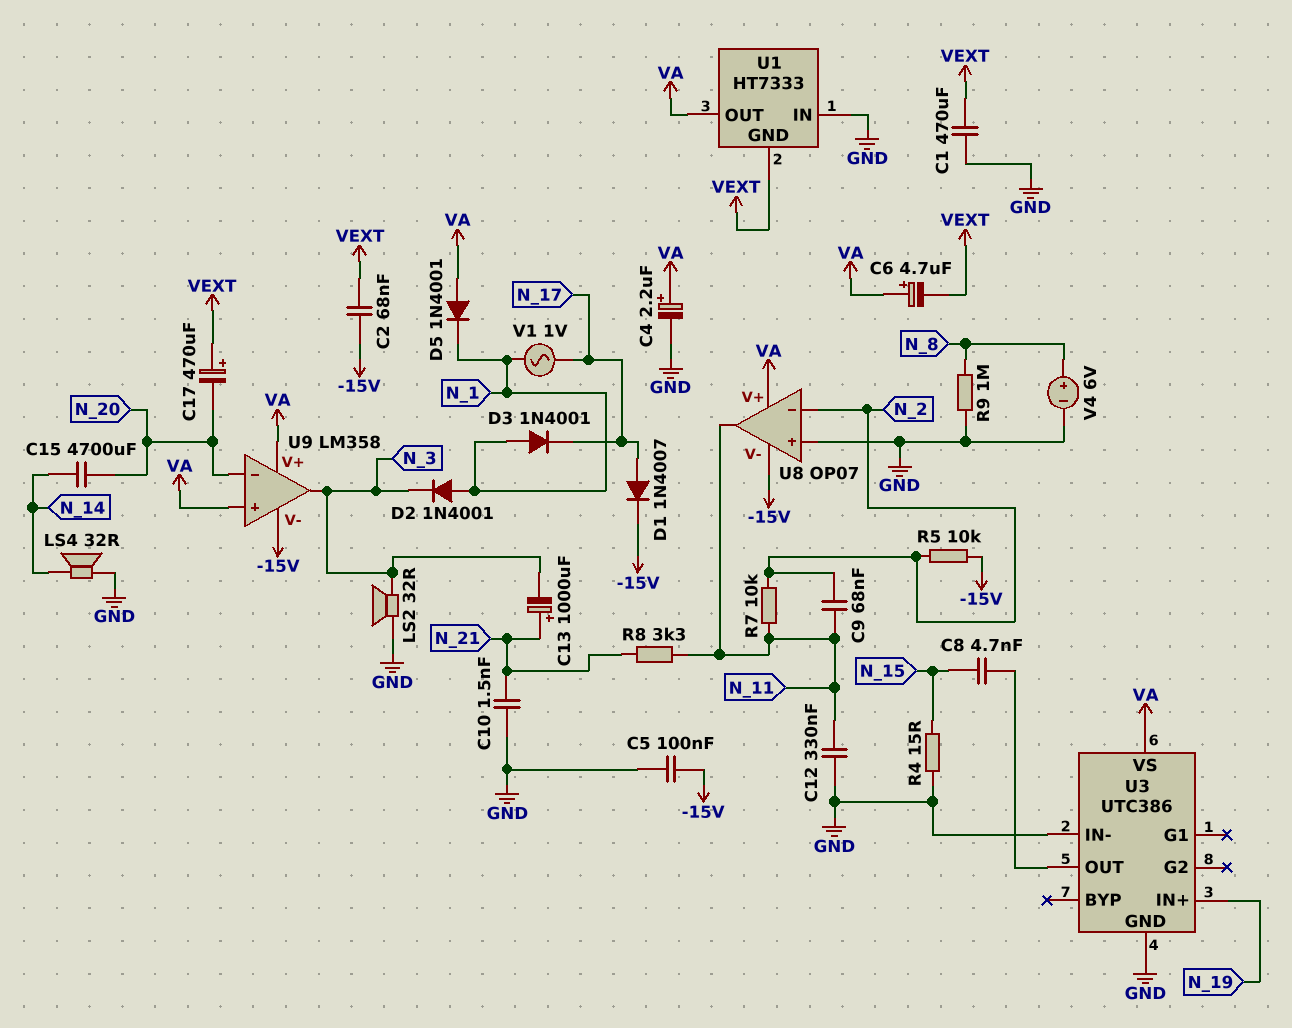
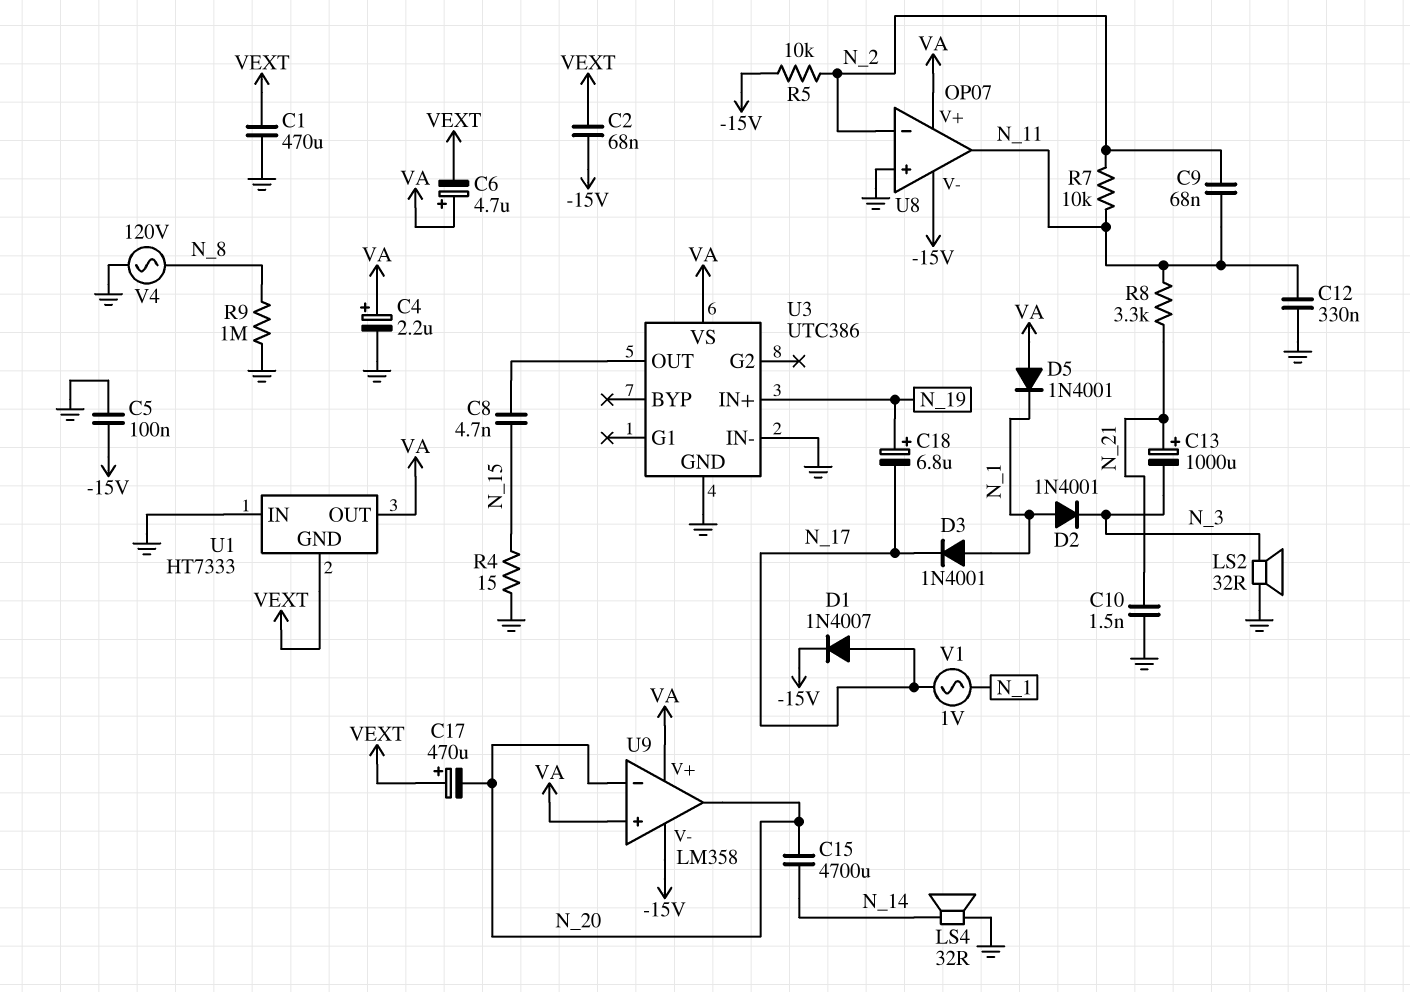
C18: none -> 6.8uF (plus N_19, minus N_17)
U9 pin out: N_3 -> N_20
V4: 6V (plus N_8, minus GND) -> AC 120V (GND, N_8)

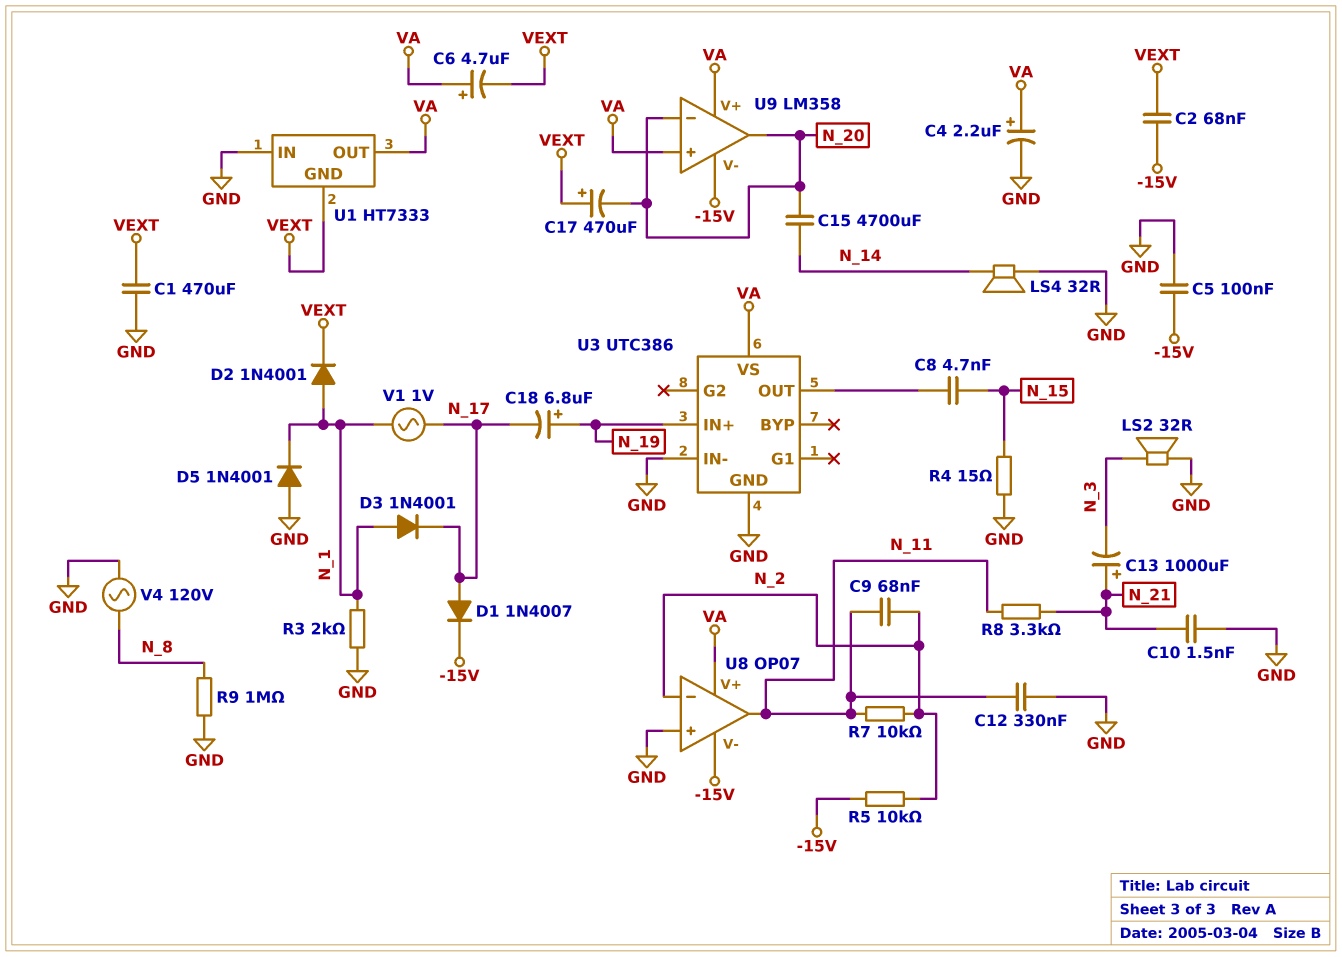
D2: diode 1N4001 (A N_1, K N_3) -> diode 1N4001 (A N_1, K VEXT)
D5: diode 1N4001 (A VA, K N_1) -> diode 1N4001 (A GND, K N_1)
R3: none -> 2k (GND, N_1)

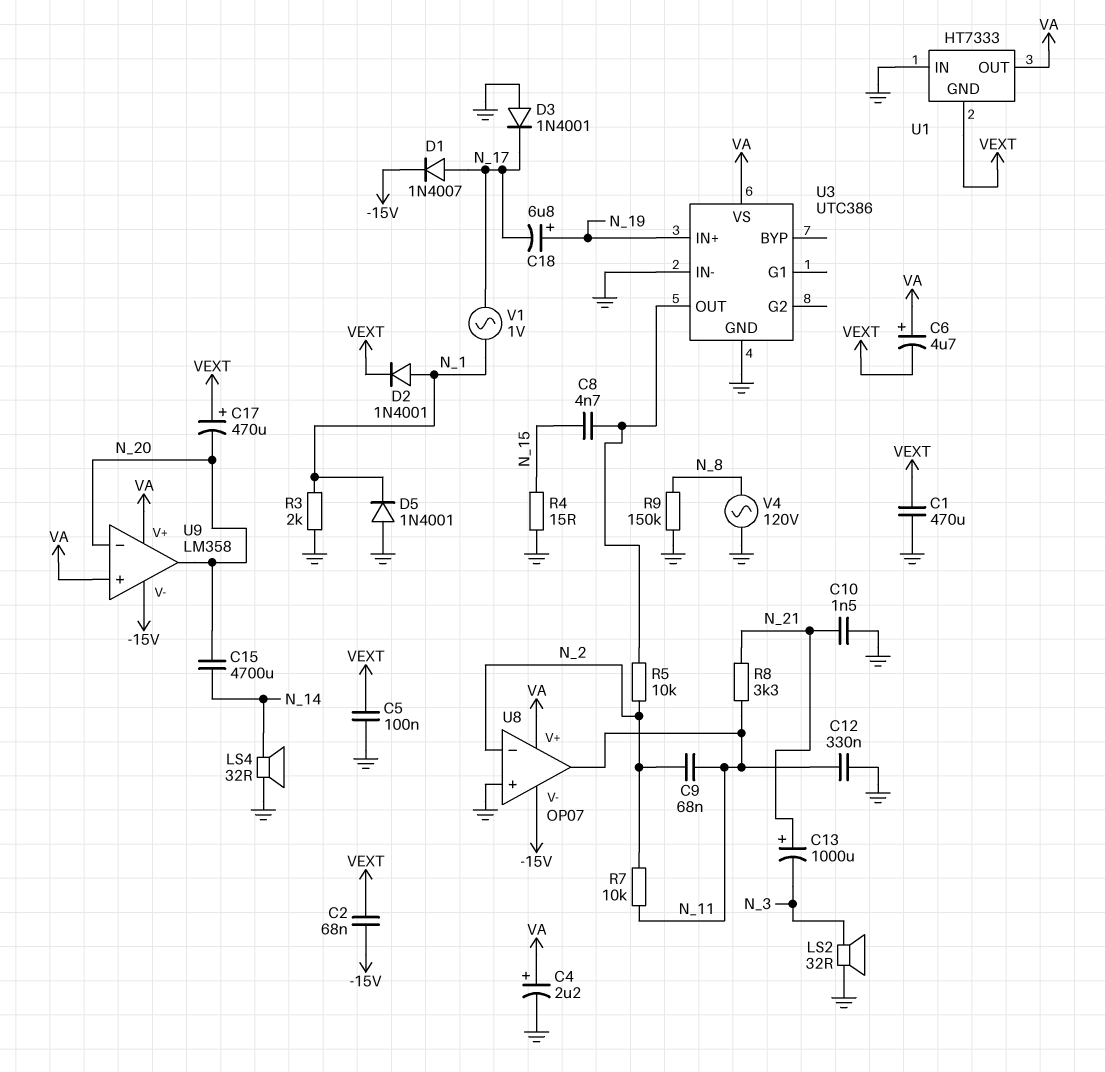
C5: 100nF (-15V, GND) -> 100nF (GND, VEXT)
D3: diode 1N4001 (A N_1, K N_17) -> diode 1N4001 (A GND, K N_17)
R5: 10k (-15V, N_2) -> 10k (N_2, U3/OUT)
R9: 1M (GND, N_8) -> 150k (GND, N_8)

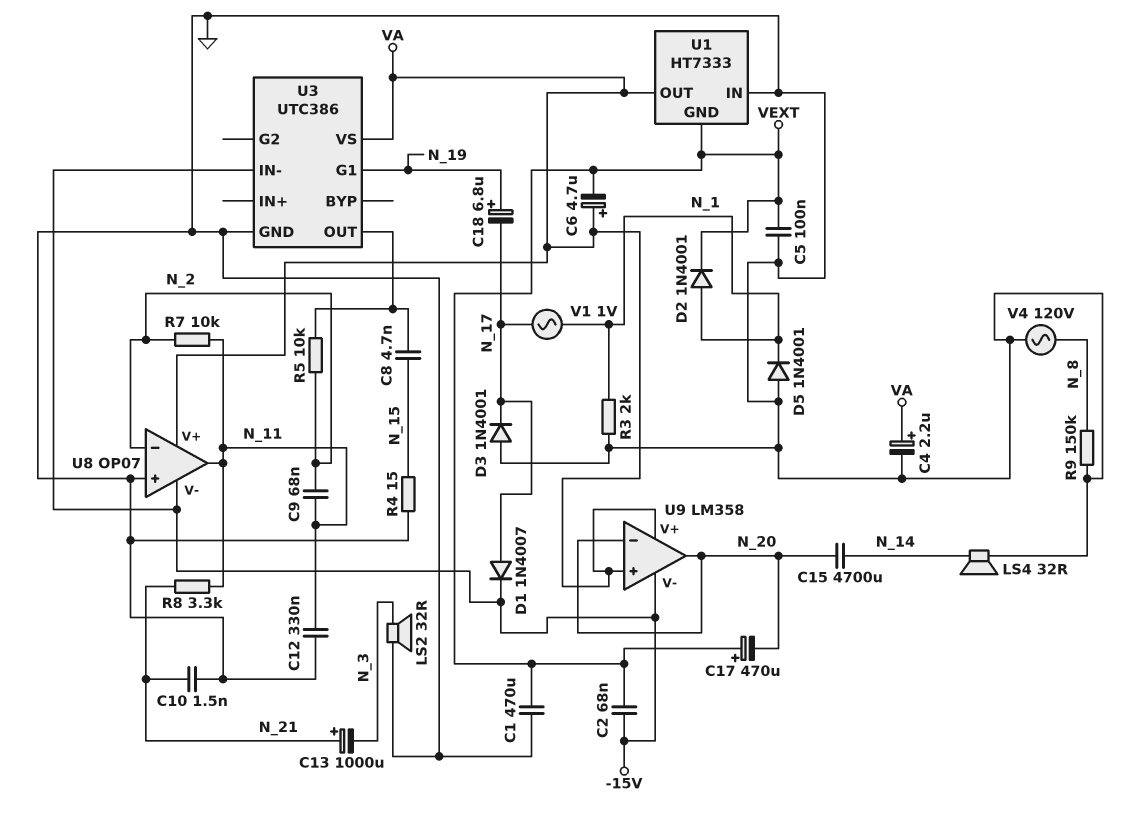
U3 pin G1: none -> N_19
U3 pin IN+: N_19 -> none
U3 pin IN-: GND -> -15V

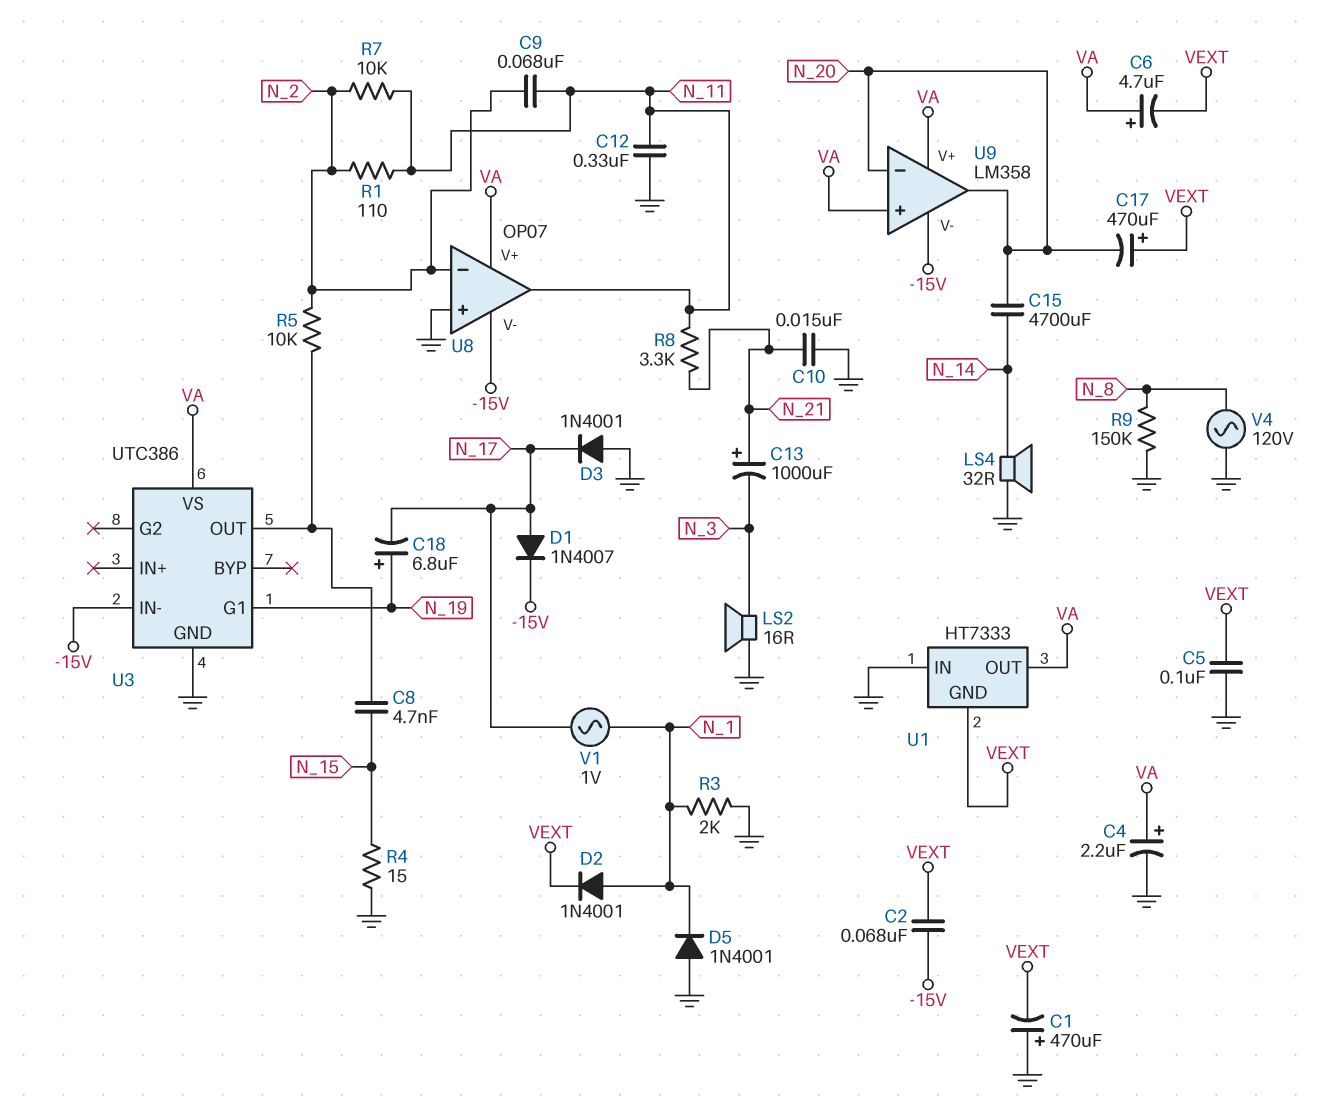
C1: 470uF (GND, VEXT) -> 470uF (plus GND, minus VEXT)
C10: 1.5nF (GND, N_21) -> 15nF (GND, N_21)
LS2: speaker 32R (GND, N_3) -> speaker 16R (GND, N_3)
R1: none -> 110 (N_2, N_11)

